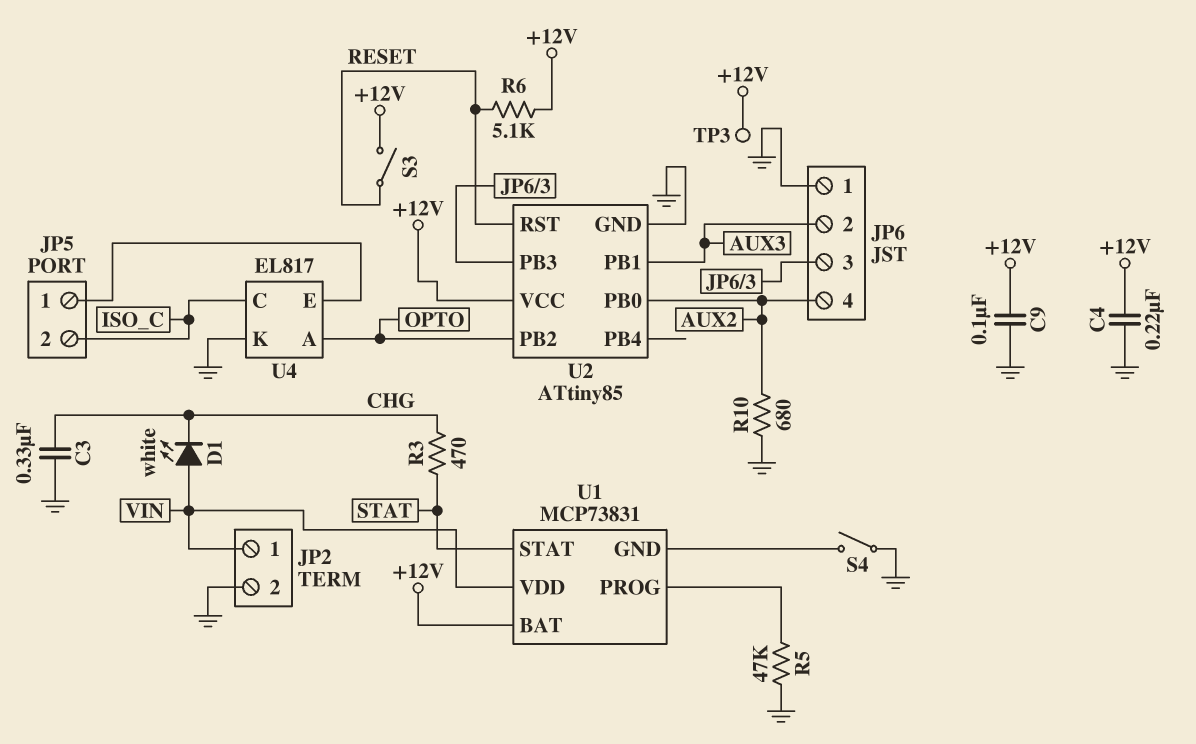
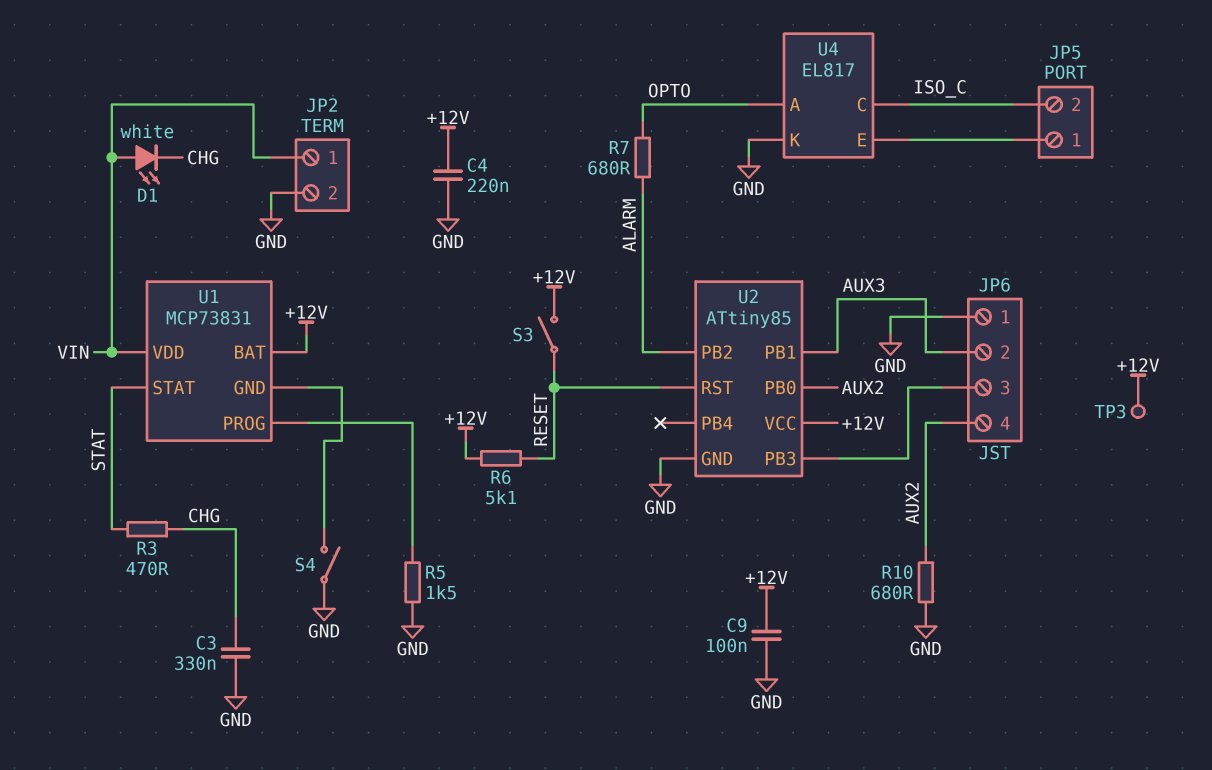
R5: 47k (GND, U1/PROG) -> 1.5k (GND, U1/PROG)
R7: none -> 680 (ALARM, OPTO)
U2 pin PB2: OPTO -> ALARM

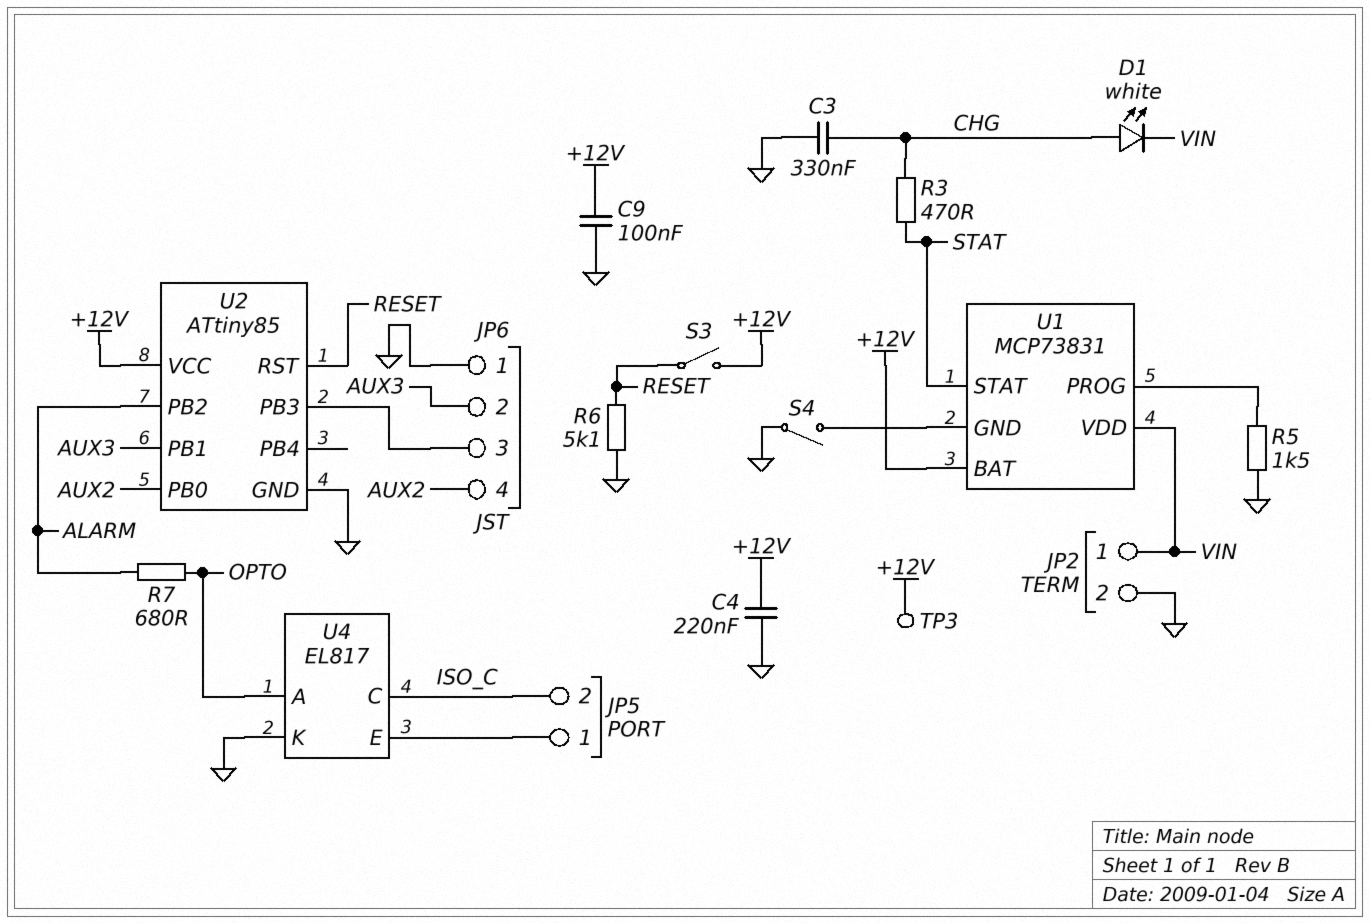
D1: LED white (A VIN, K CHG) -> LED white (A CHG, K VIN)
R6: 5.1k (+12V, RESET) -> 5.1k (GND, RESET)
R10: 680 (AUX2, GND) -> none

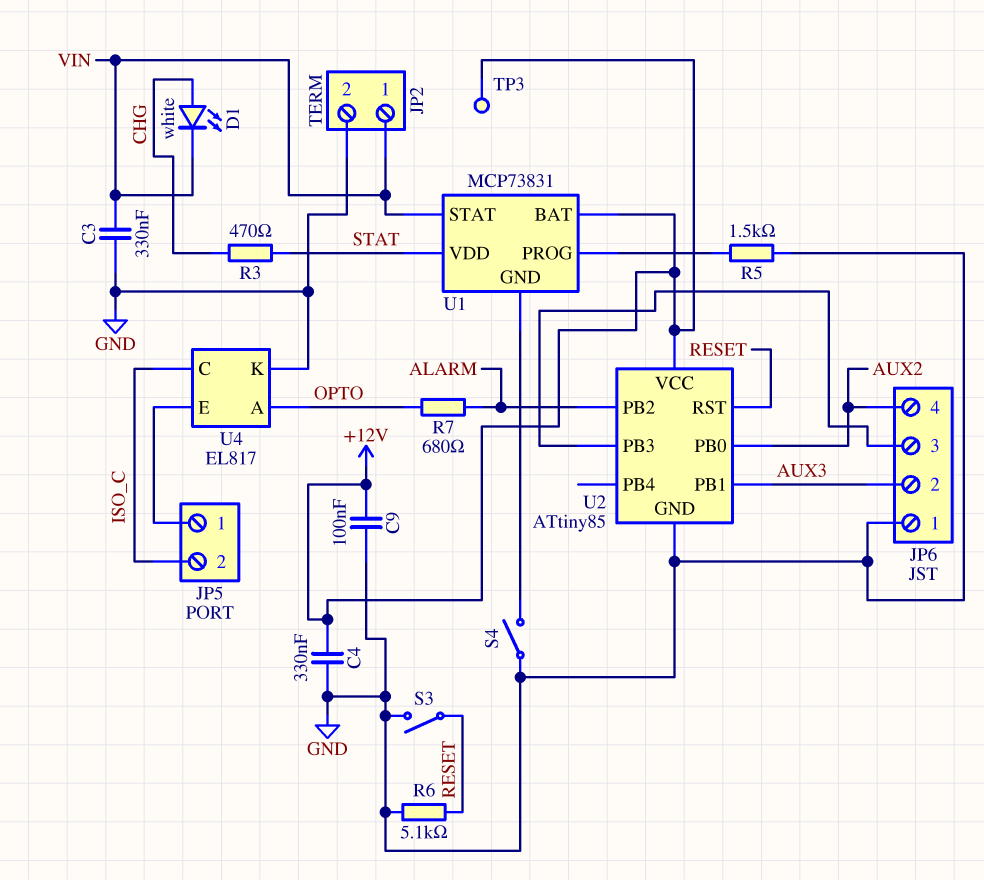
C3: 330nF (CHG, GND) -> 330nF (GND, VIN)
C4: 220nF (+12V, GND) -> 330nF (+12V, GND)
S3: switch (+12V, RESET) -> switch (GND, RESET)
U1 pin STAT: STAT -> VIN
U1 pin VDD: VIN -> STAT

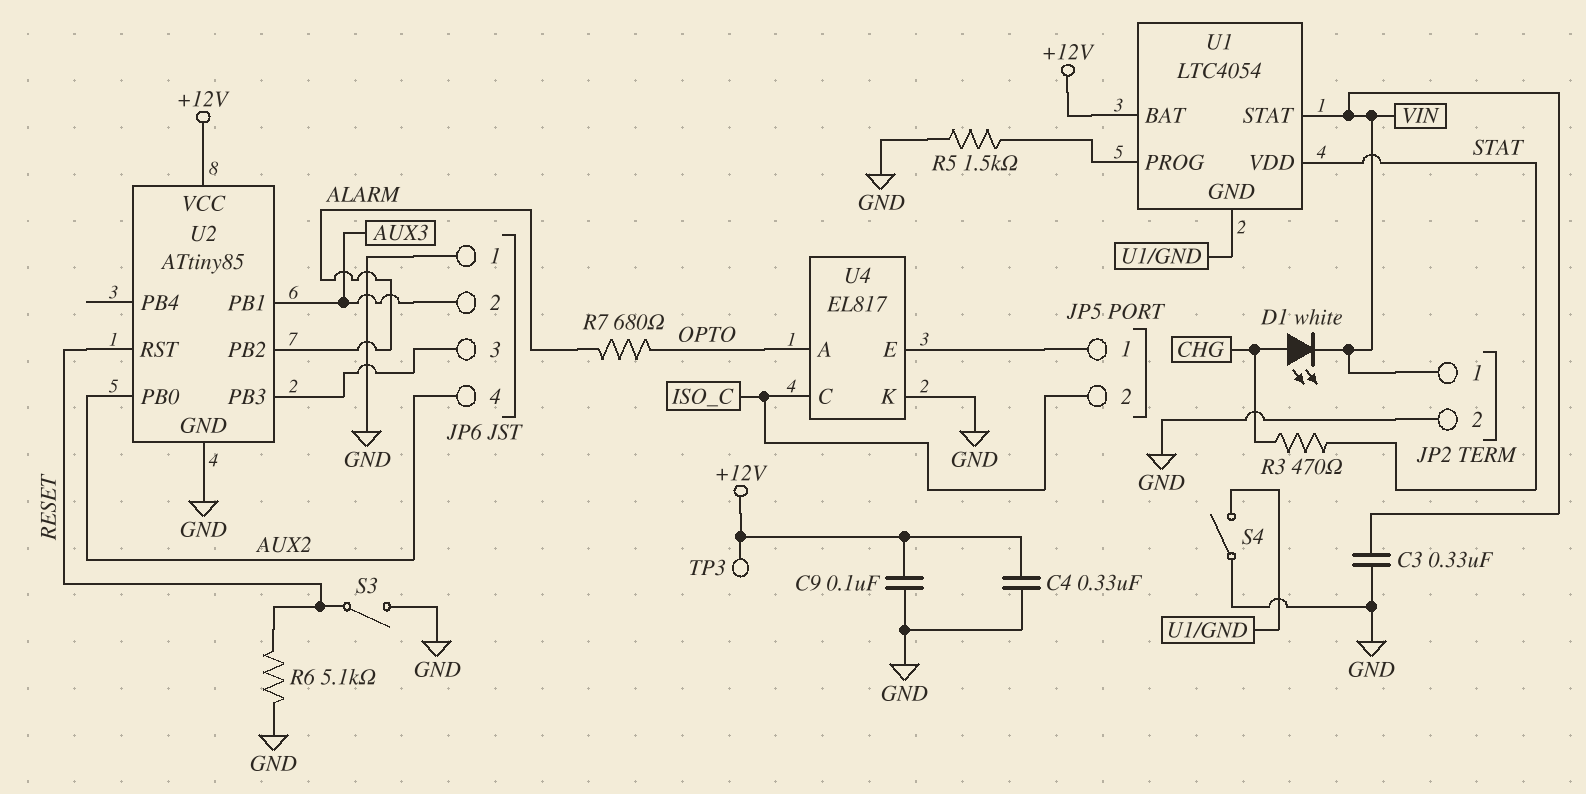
U1: MCP73831 -> LTC4054

